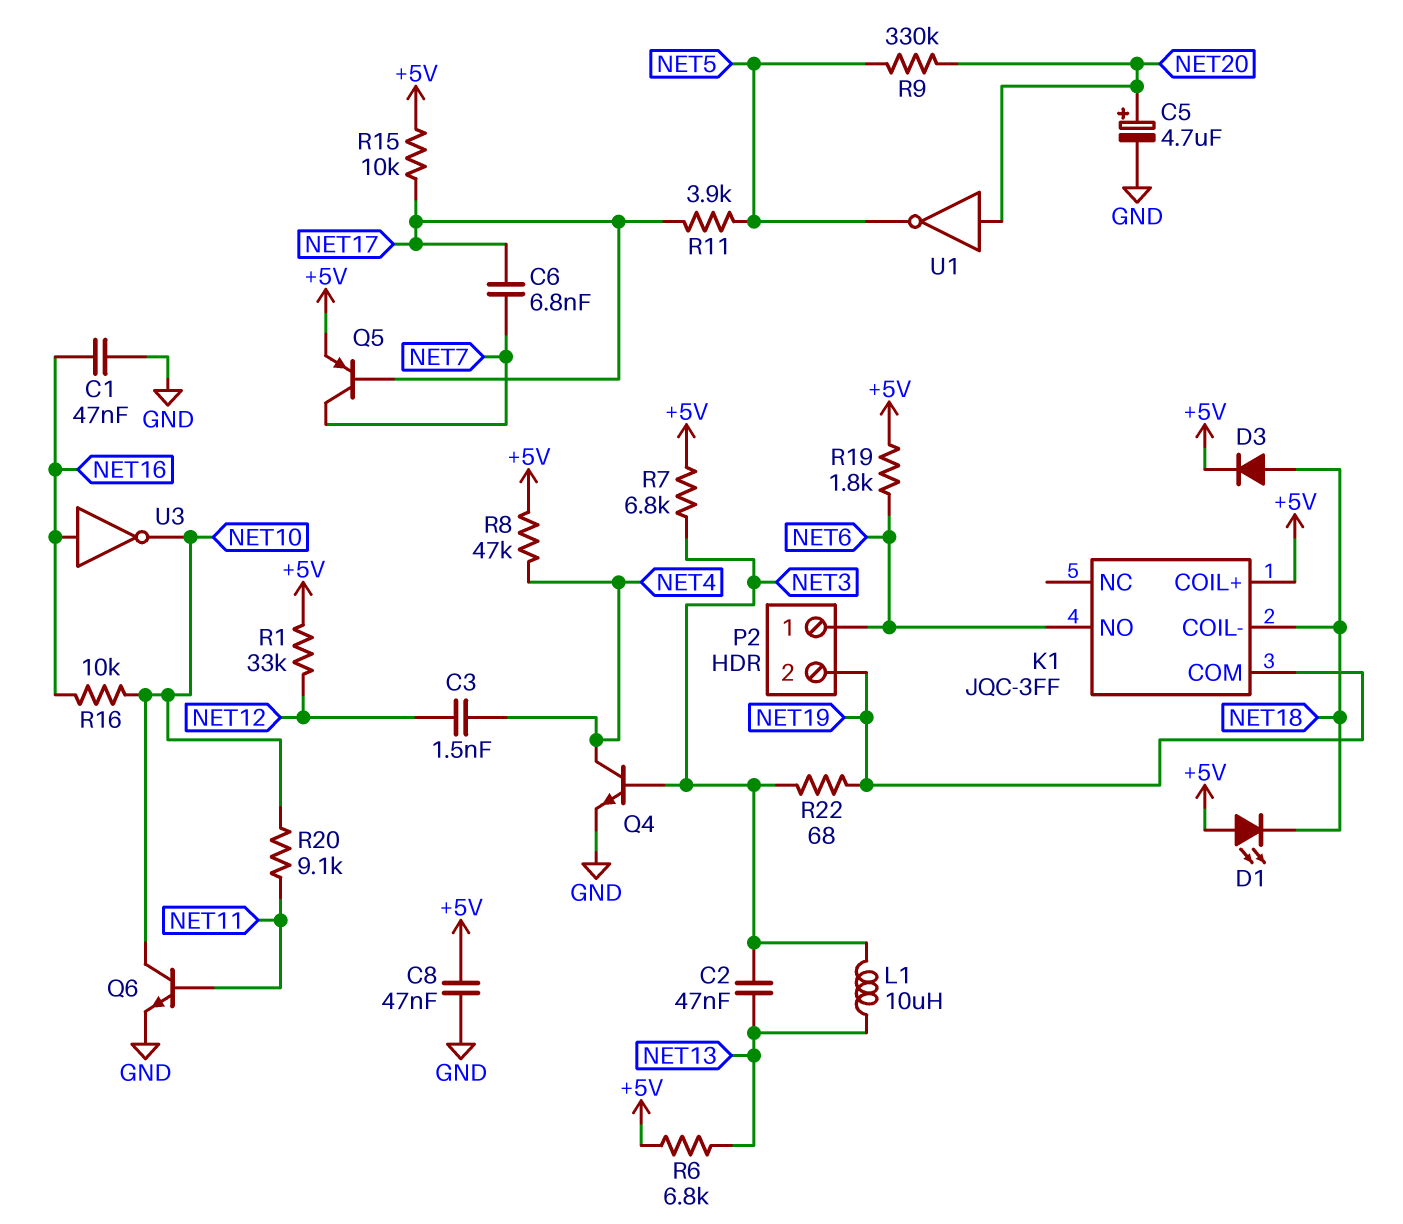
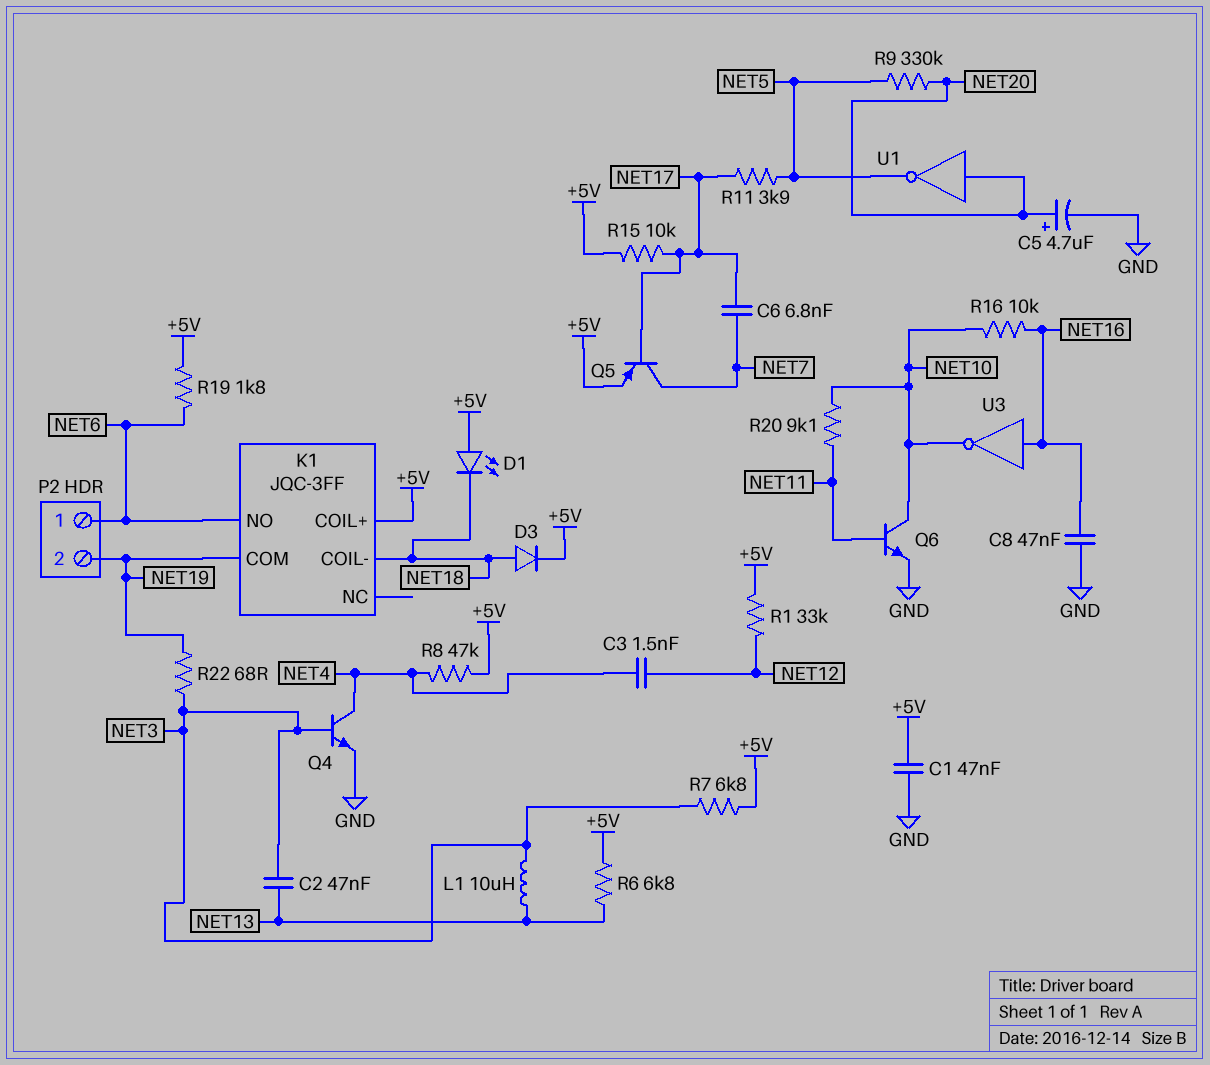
C1: 47nF (GND, NET16) -> 47nF (+5V, GND)
C8: 47nF (+5V, GND) -> 47nF (GND, NET16)

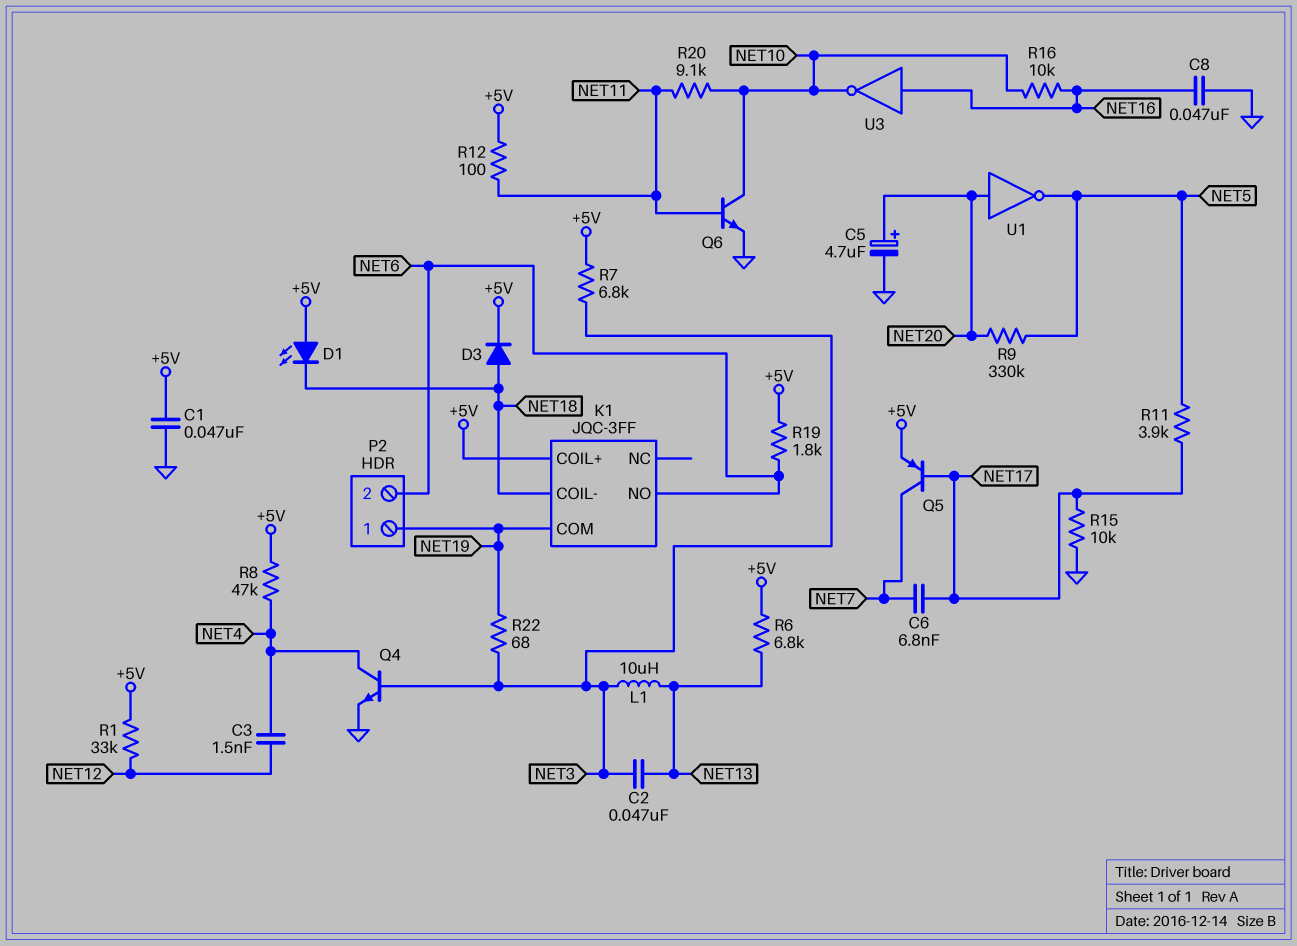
P2 pin 1: NET6 -> NET19
P2 pin 2: NET19 -> NET6
R12: none -> 100 (+5V, NET11)
R15: 10k (+5V, NET17) -> 10k (GND, NET17)

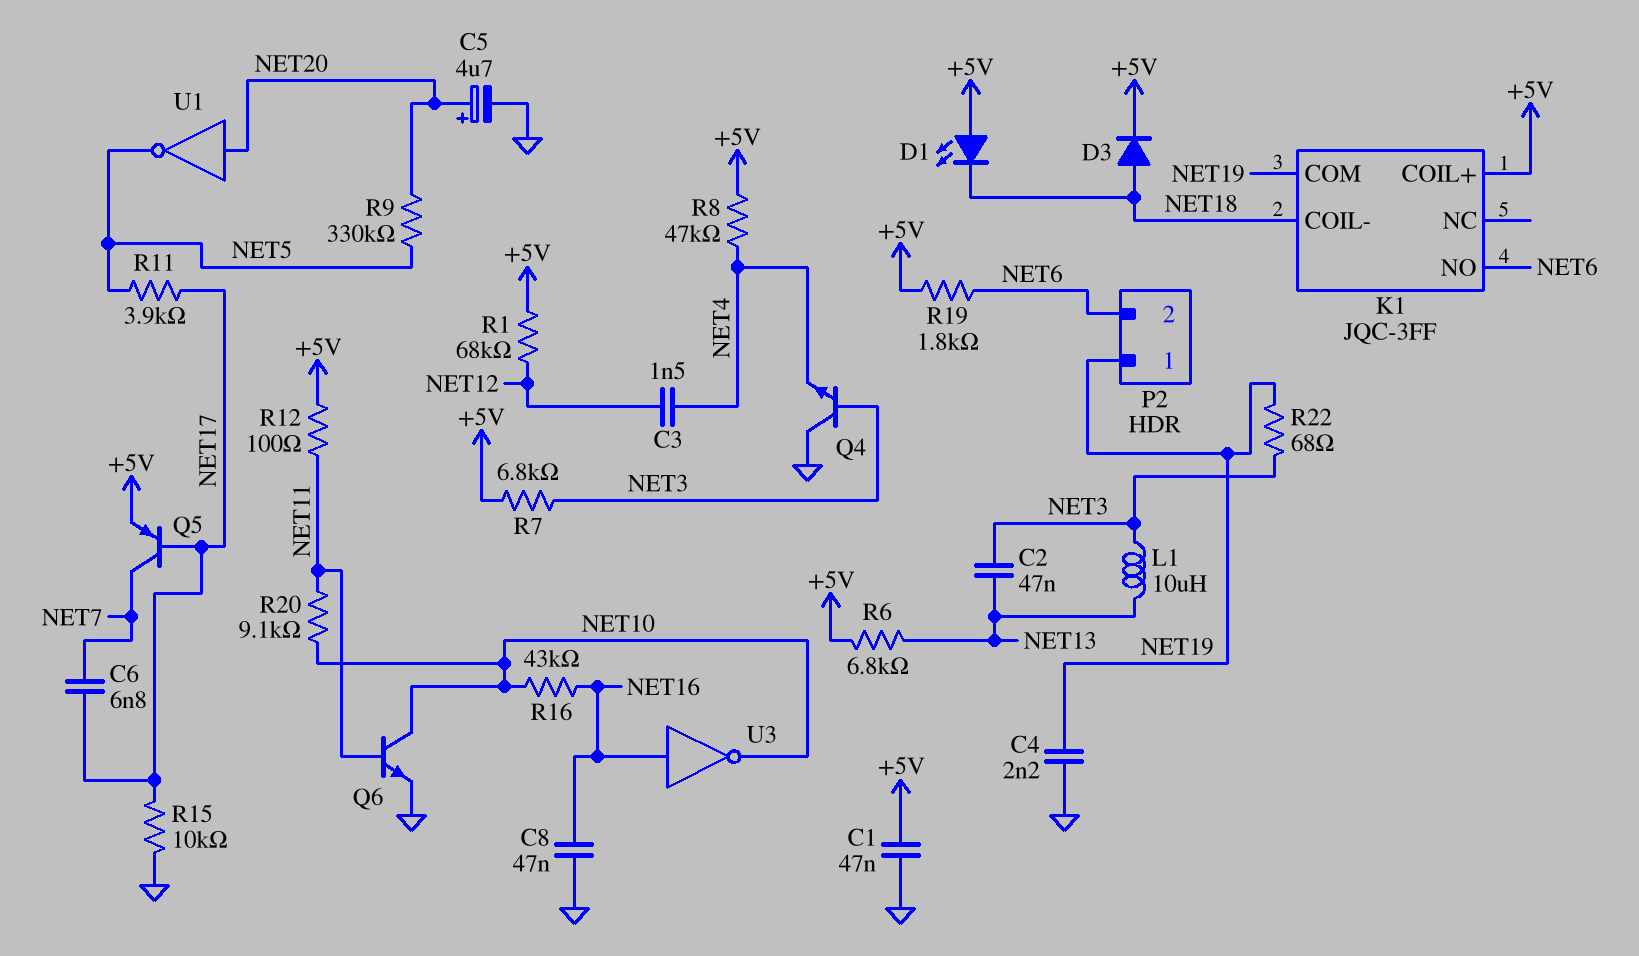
C4: none -> 2.2nF (GND, NET19)
Q4: NPN (B NET3, C NET4, E GND) -> NPN (B NET3, C GND, E NET4)
R1: 33k (+5V, NET12) -> 68k (+5V, NET12)
R16: 10k (NET10, NET16) -> 43k (NET10, NET16)

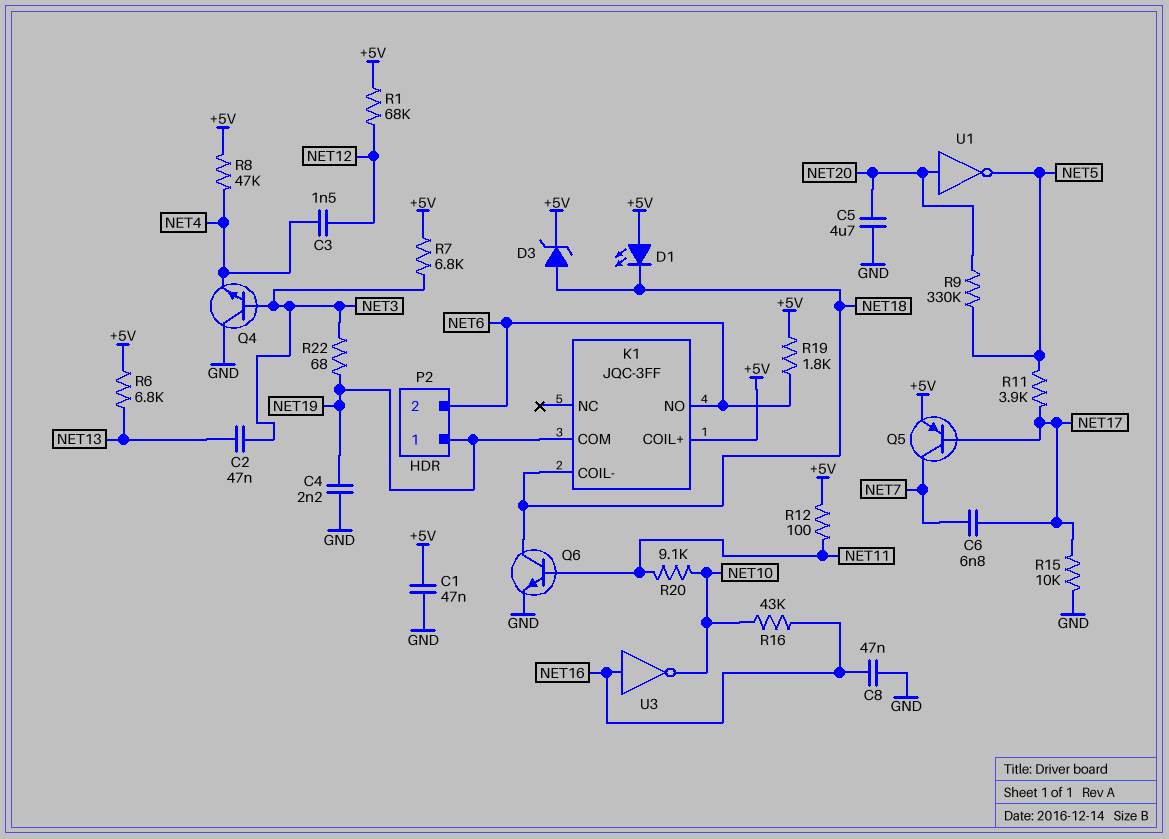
C5: 4.7uF (plus NET20, minus GND) -> 4.7uF (GND, NET20)
D3: diode (A NET18, K +5V) -> zener (A NET18, K +5V)
L1: 10uH (NET3, NET13) -> none
Q6: NPN (B NET11, C NET10, E GND) -> NPN (B NET11, C NET18, E GND)

